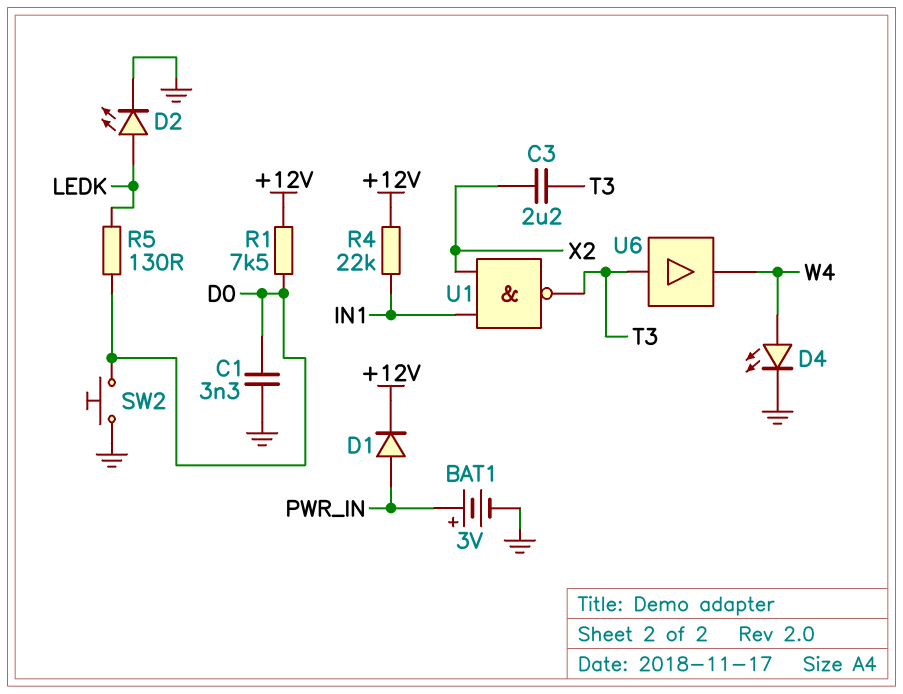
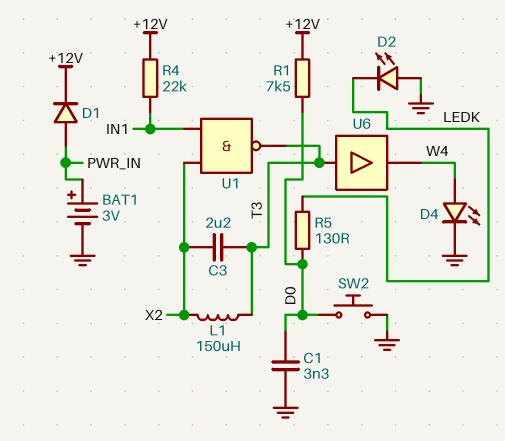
D2: LED (A LEDK, K GND) -> LED (A GND, K LEDK)
L1: none -> 150uH (T3, X2)

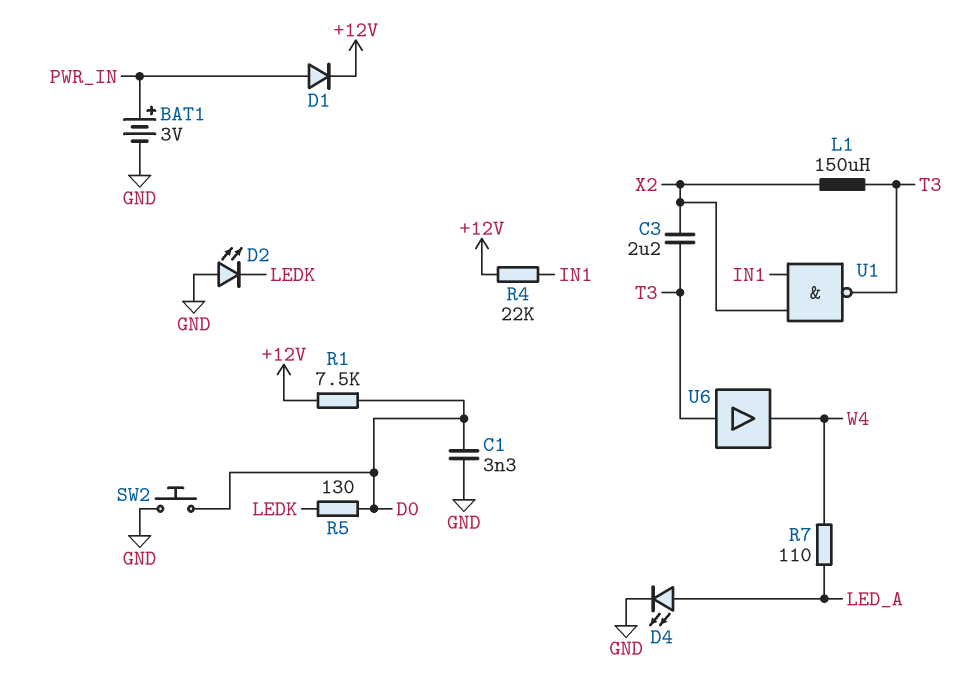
D4: LED (A W4, K GND) -> LED (A LED_A, K GND)
R7: none -> 110 (LED_A, W4)

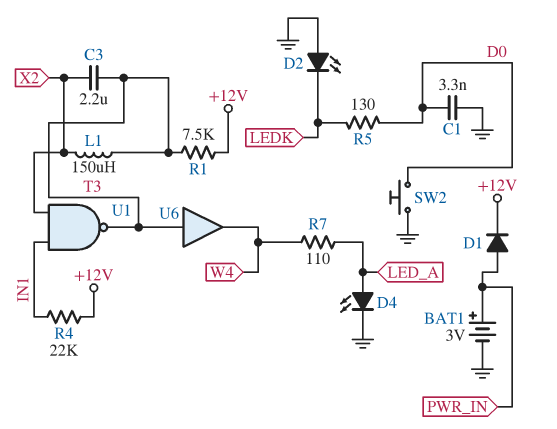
R1: 7.5k (+12V, D0) -> 7.5k (+12V, T3)

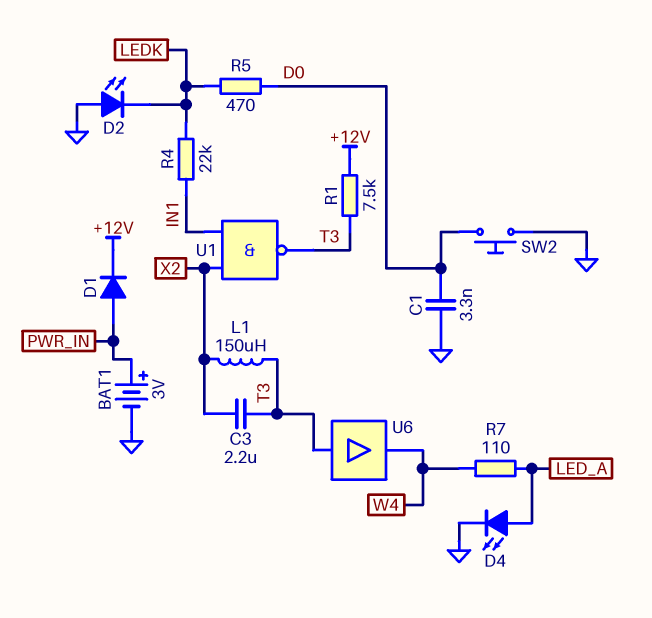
R4: 22k (+12V, IN1) -> 22k (IN1, LEDK)
R5: 130 (D0, LEDK) -> 470 (D0, LEDK)

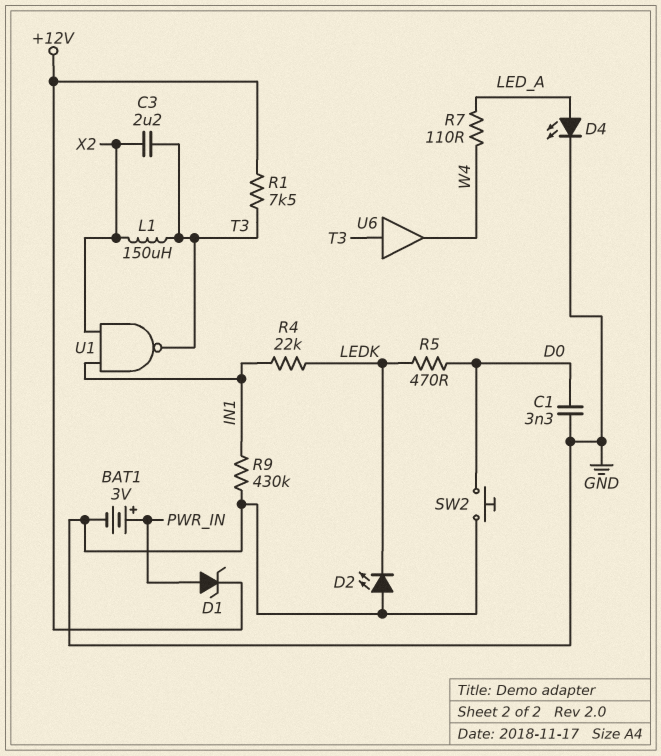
D1: diode (A PWR_IN, K +12V) -> zener (A PWR_IN, K +12V)
R9: none -> 430k (GND, IN1)

